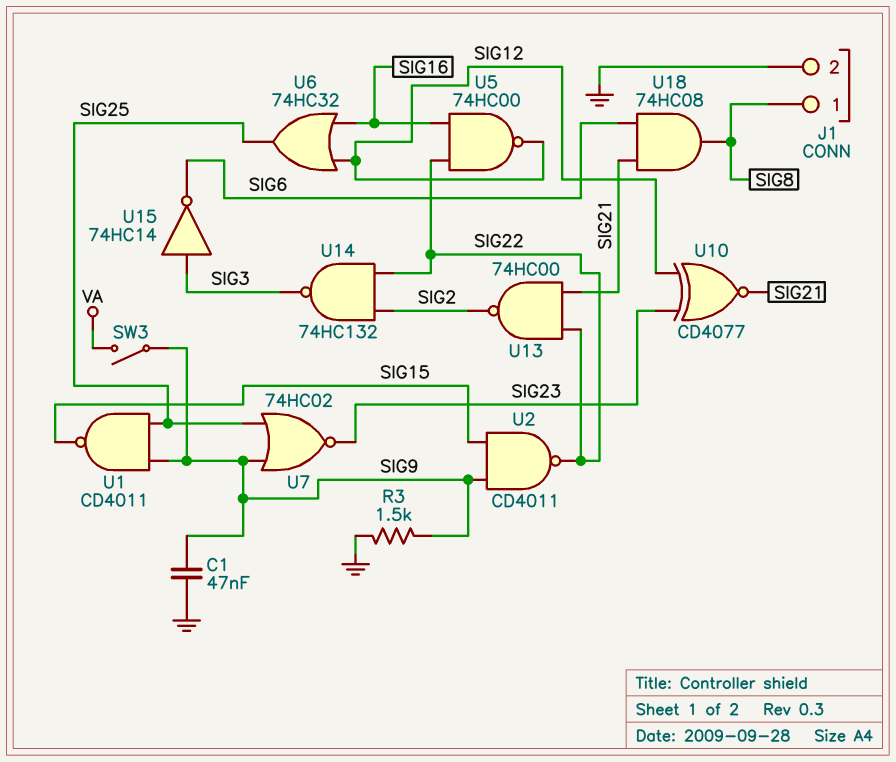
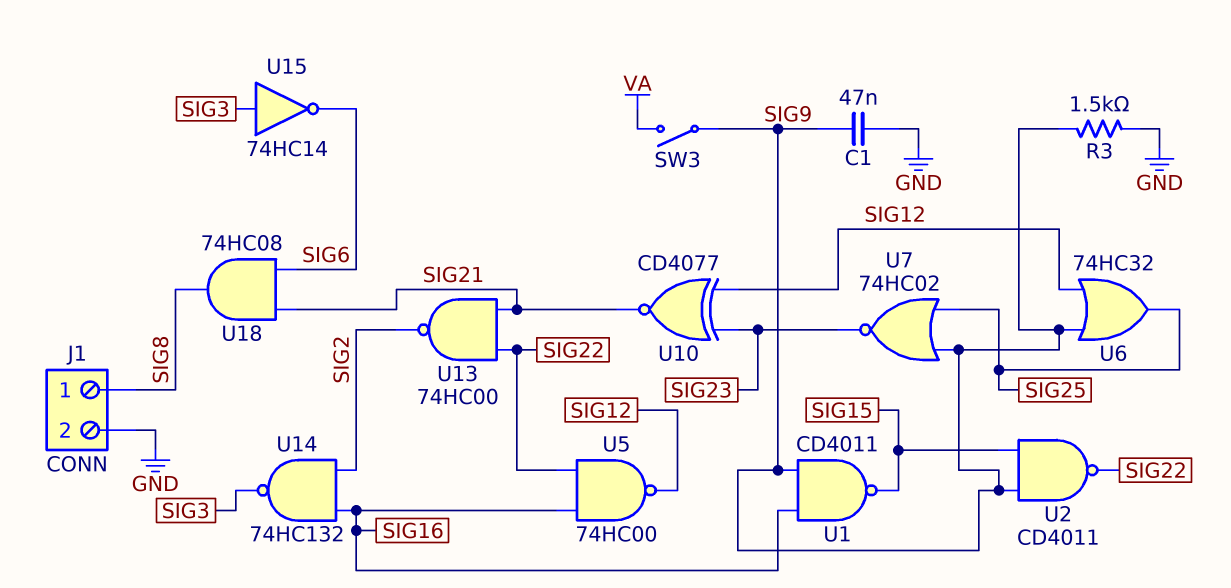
U1: NAND CD4011 (in SIG9, in SIG25, out SIG15) -> NAND CD4011 (in SIG9, in SIG16, out SIG15)
U6: OR 74HC32 (in SIG12, in SIG16, out SIG25) -> OR 74HC32 (in SIG9, in SIG12, out SIG25)
U14: NAND 74HC132 (in SIG2, in SIG22, out SIG3) -> NAND 74HC132 (in SIG2, in SIG16, out SIG3)

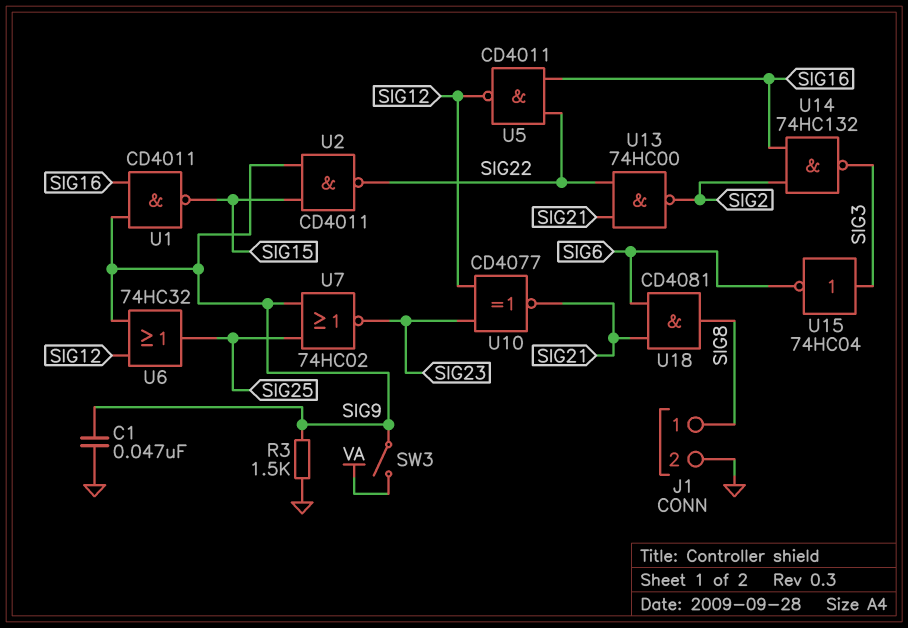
U5: NAND 74HC00 (in SIG16, in SIG22, out SIG12) -> NAND CD4011 (in SIG16, in SIG22, out SIG12)
U15: NOT 74HC14 (in SIG3, out SIG6) -> NOT 74HC04 (in SIG3, out SIG6)
U18: AND 74HC08 (in SIG6, in SIG21, out SIG8) -> AND CD4081 (in SIG6, in SIG21, out SIG8)

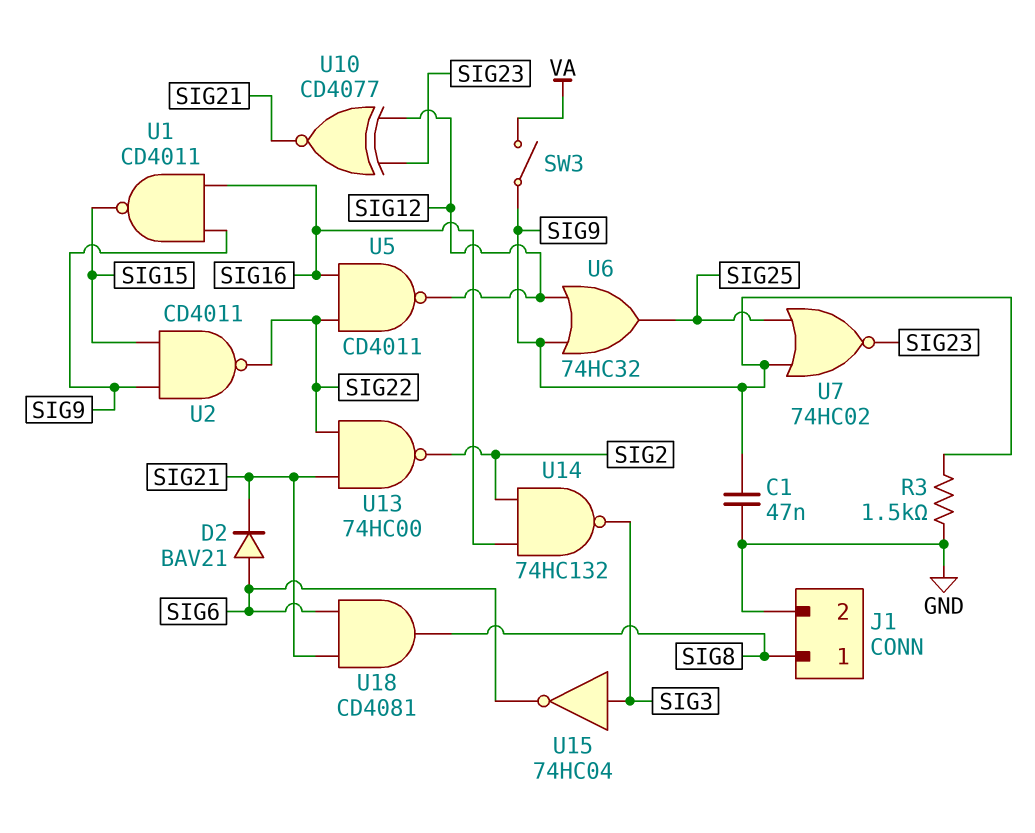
D2: none -> diode BAV21 (A SIG6, K SIG21)

